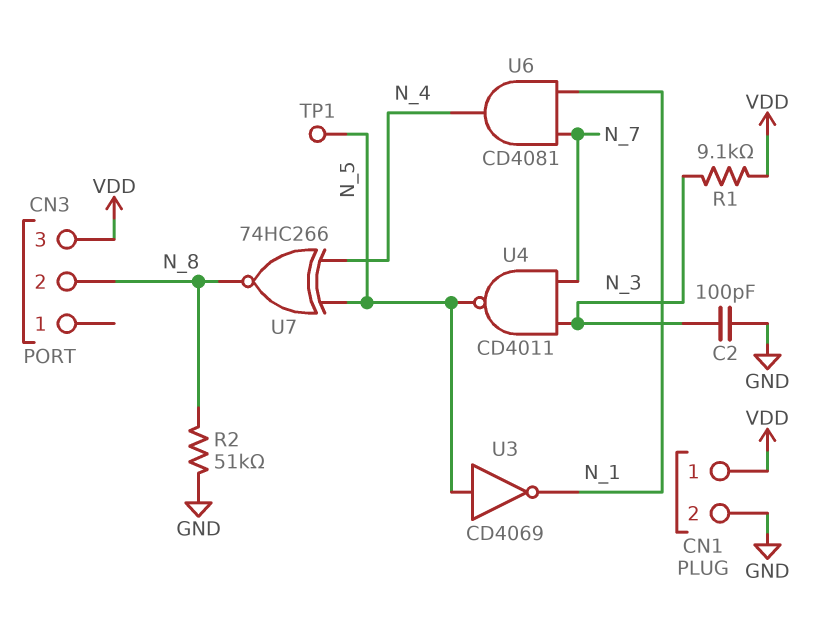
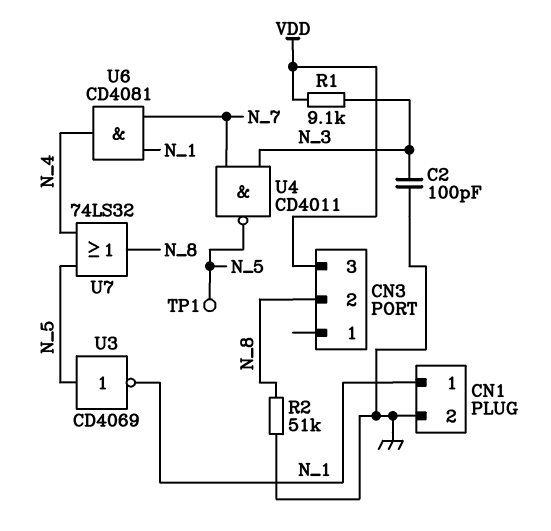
CN1 pin 1: VDD -> N_1
U7: XNOR 74HC266 (in N_4, in N_5, out N_8) -> OR 74LS32 (in N_4, in N_5, out N_8)

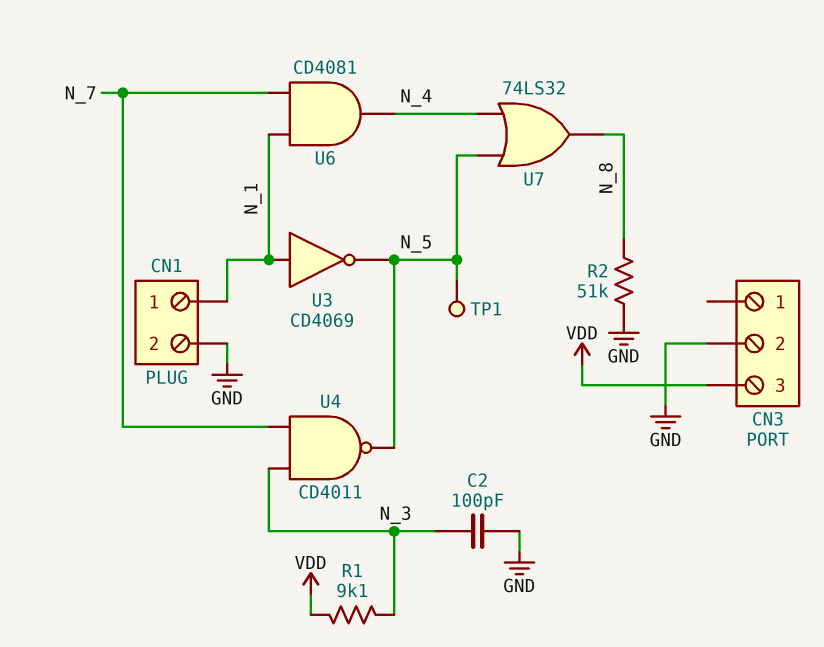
CN3 pin 2: N_8 -> GND
U3: NOT CD4069 (in N_5, out N_1) -> NOT CD4069 (in N_1, out N_5)

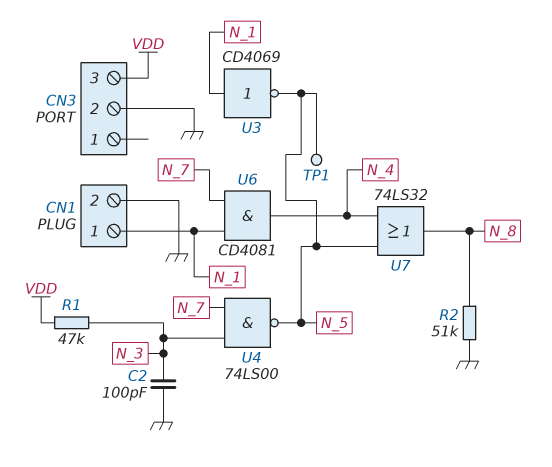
R1: 9.1k (N_3, VDD) -> 47k (N_3, VDD)
U4: NAND CD4011 (in N_3, in N_7, out N_5) -> NAND 74LS00 (in N_3, in N_7, out N_5)

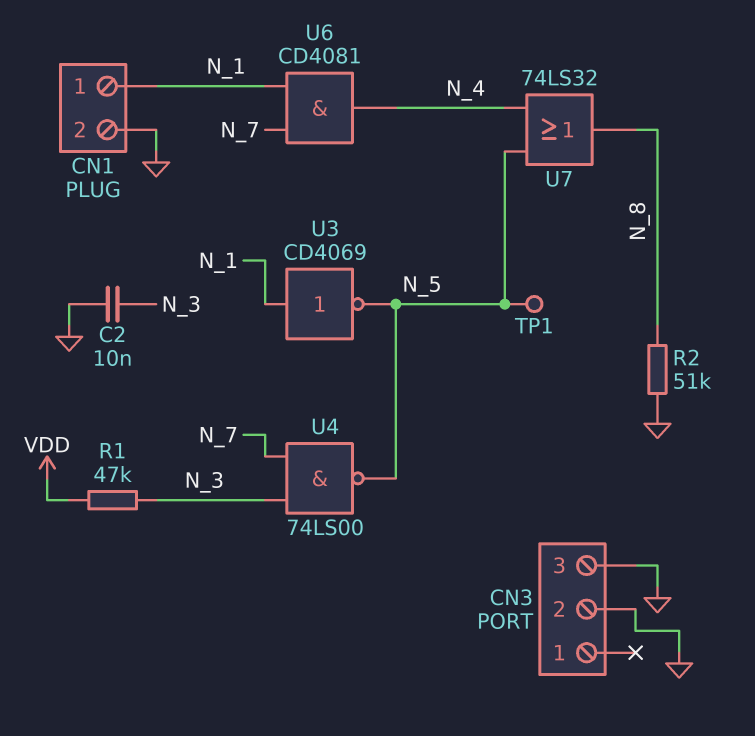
C2: 100pF (GND, N_3) -> 10nF (GND, N_3)
CN3 pin 3: VDD -> GND

